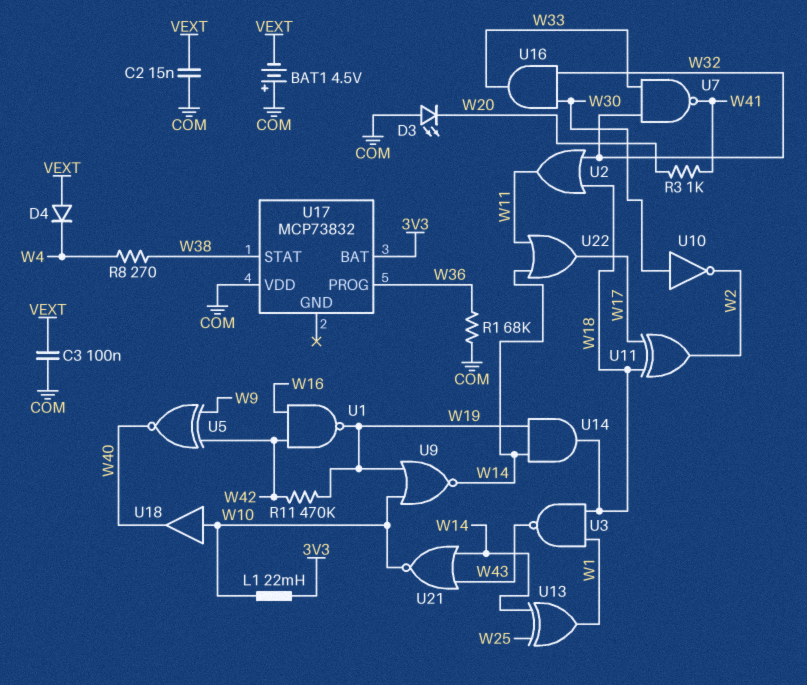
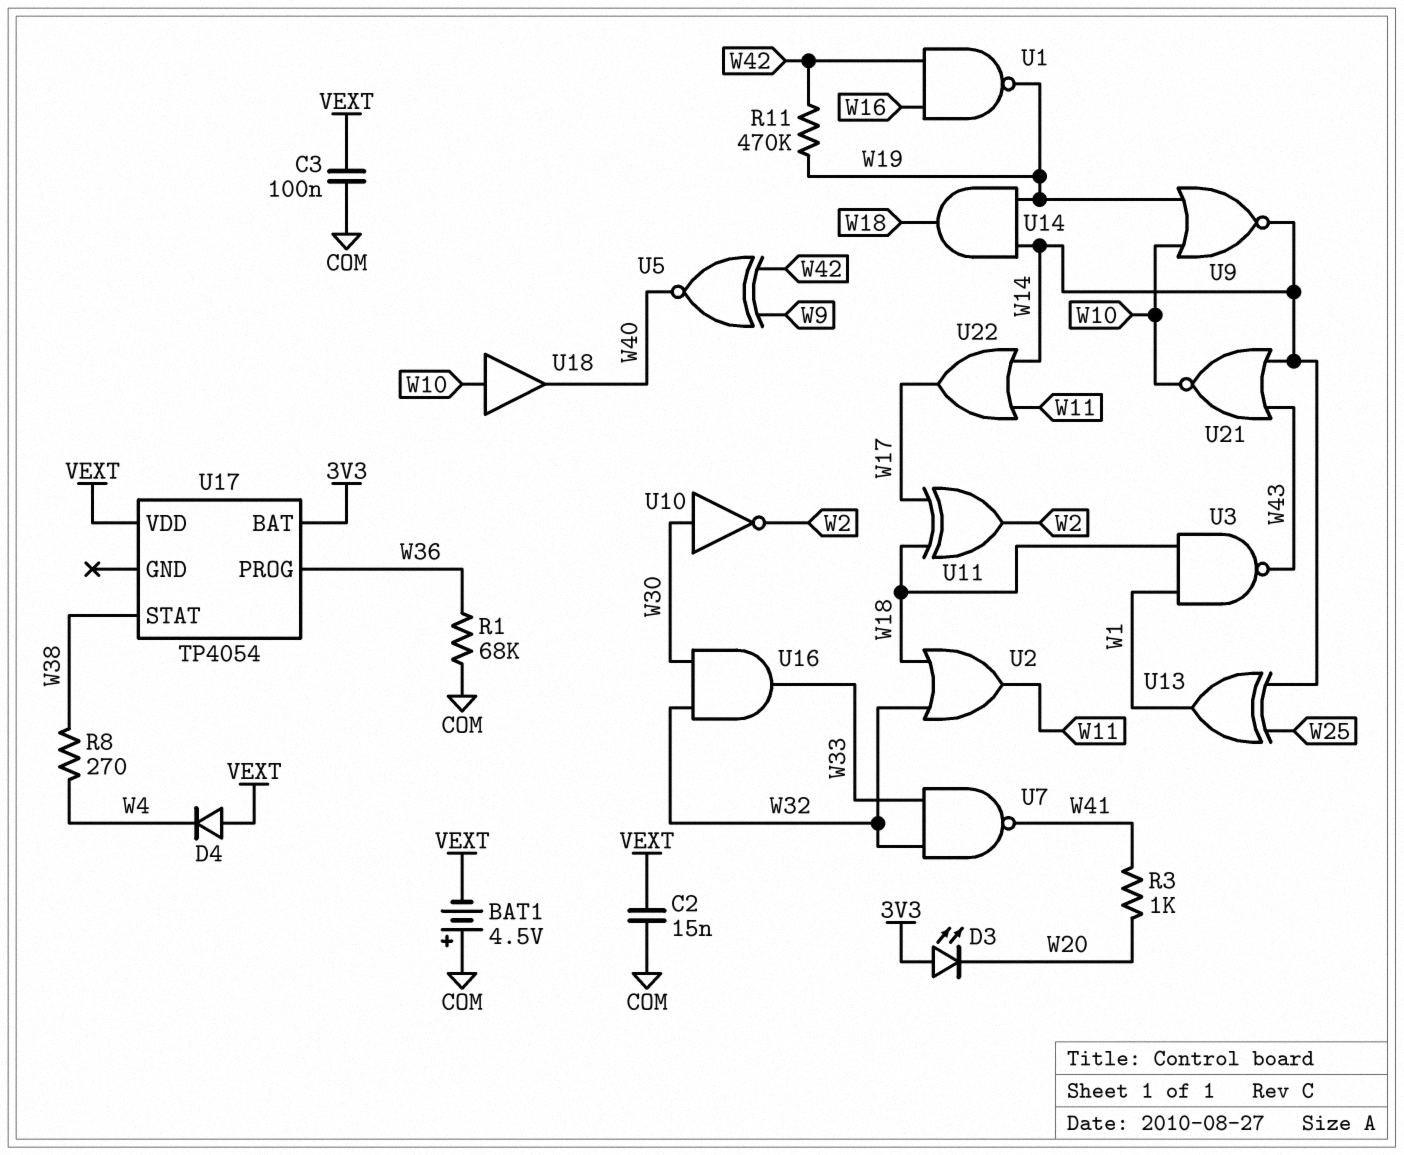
D3: LED (A COM, K W20) -> LED (A 3V3, K W20)
L1: 22mH (3V3, W10) -> none
U17: MCP73832 -> TP4054
U17 pin VDD: COM -> VEXT

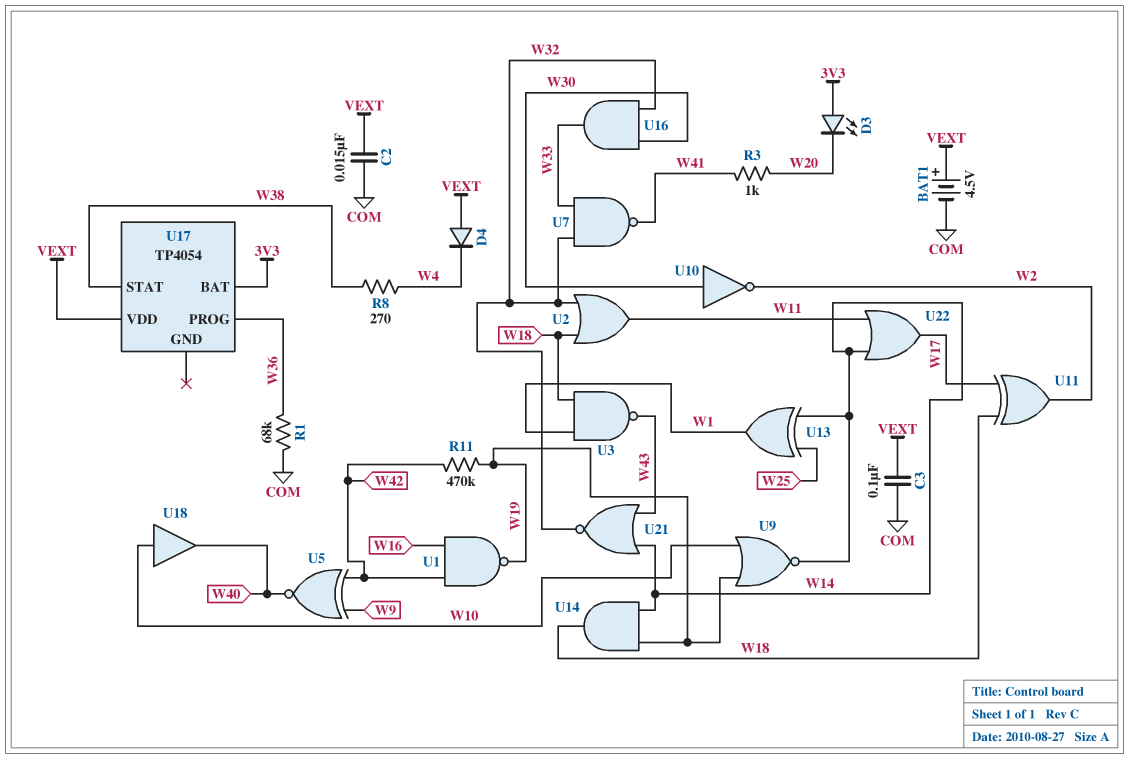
BAT1: 4.5V (plus COM, minus VEXT) -> 4.5V (plus VEXT, minus COM)
U21: NOR (in W14, in W43, out W10) -> NOR (in W14, in W43, out W32)

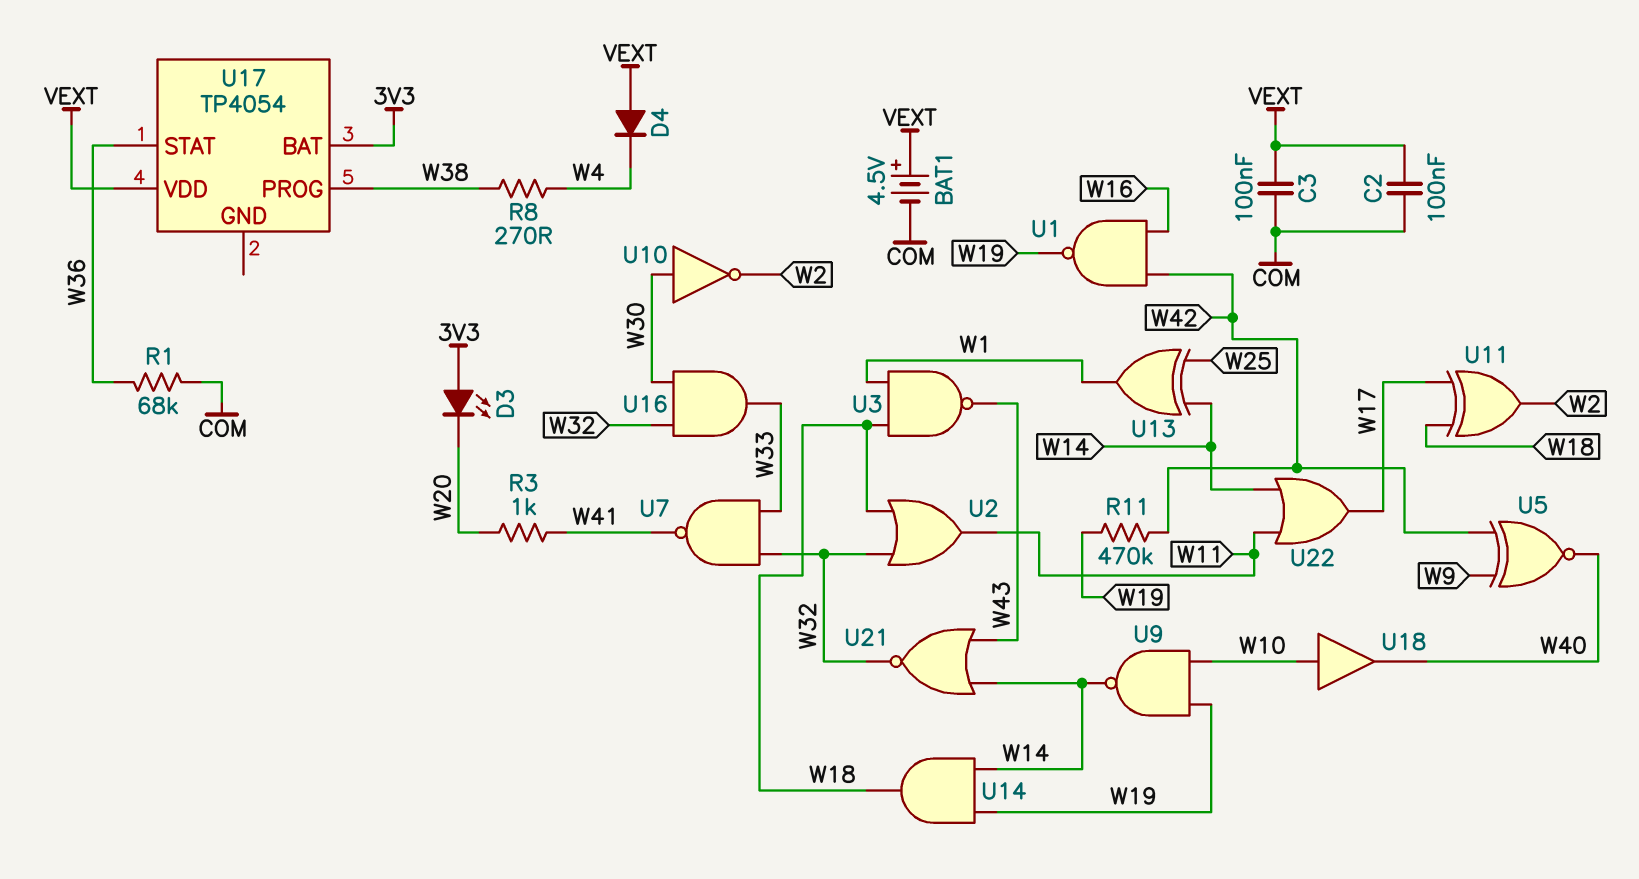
C2: 15nF (COM, VEXT) -> 100nF (COM, VEXT)
U9: NOR (in W10, in W19, out W14) -> NAND (in W10, in W19, out W14)
U17 pin PROG: W36 -> W38
U17 pin STAT: W38 -> W36

